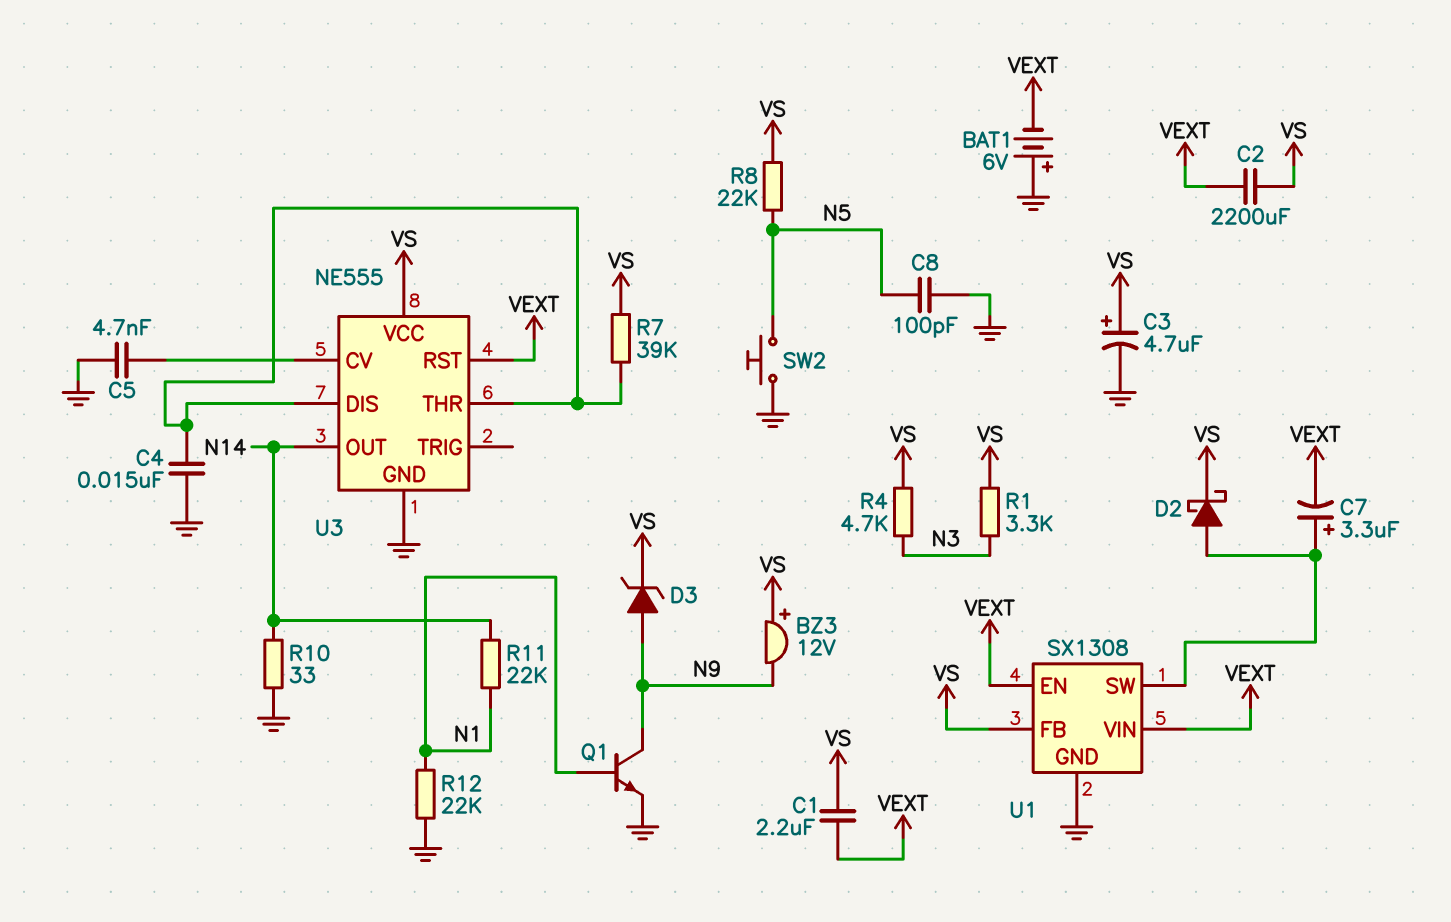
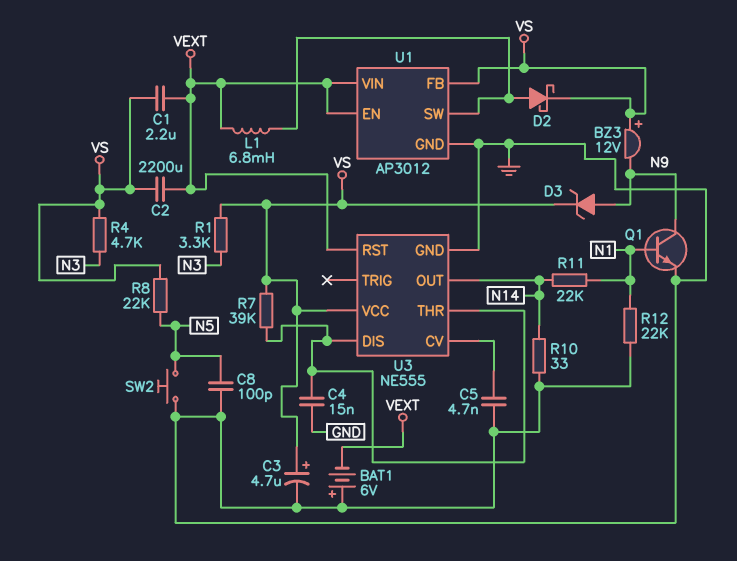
C7: 3.3uF (plus U1/SW, minus VEXT) -> none
L1: none -> 6.8mH (U1/SW, VEXT)
U1: SX1308 -> AP3012

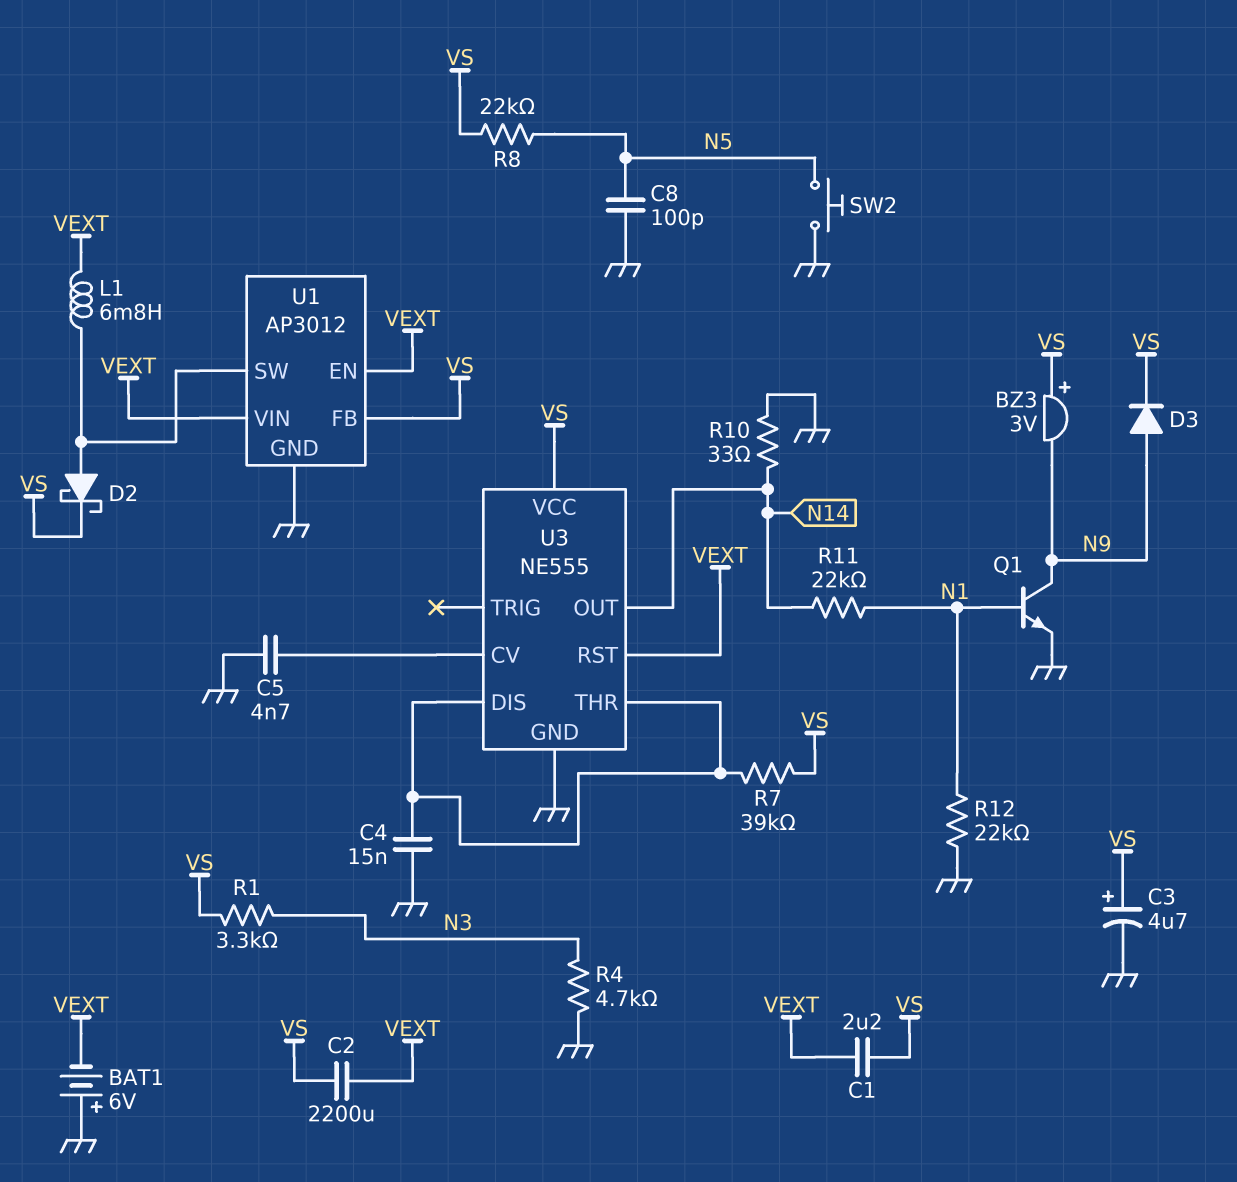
BZ3: buzzer 12V (plus VS, minus N9) -> buzzer 3V (plus VS, minus N9)
D3: zener (A N9, K VS) -> diode (A N9, K VS)
R4: 4.7k (N3, VS) -> 4.7k (GND, N3)

